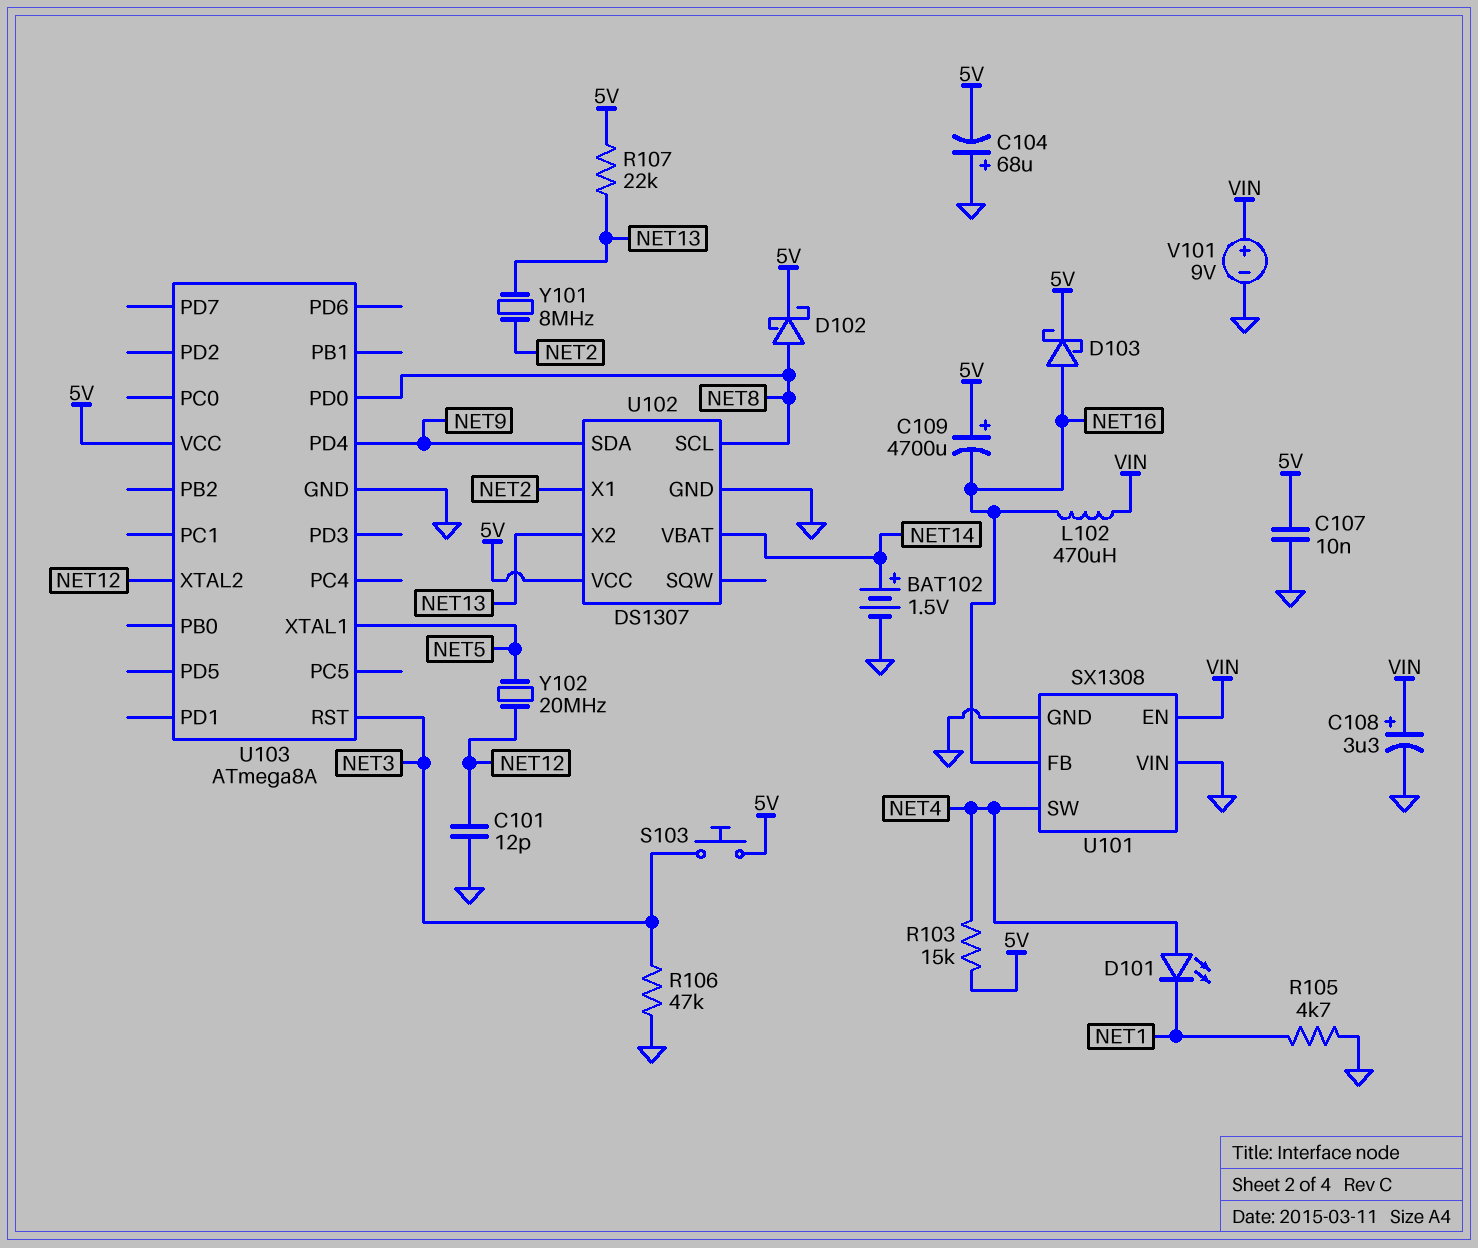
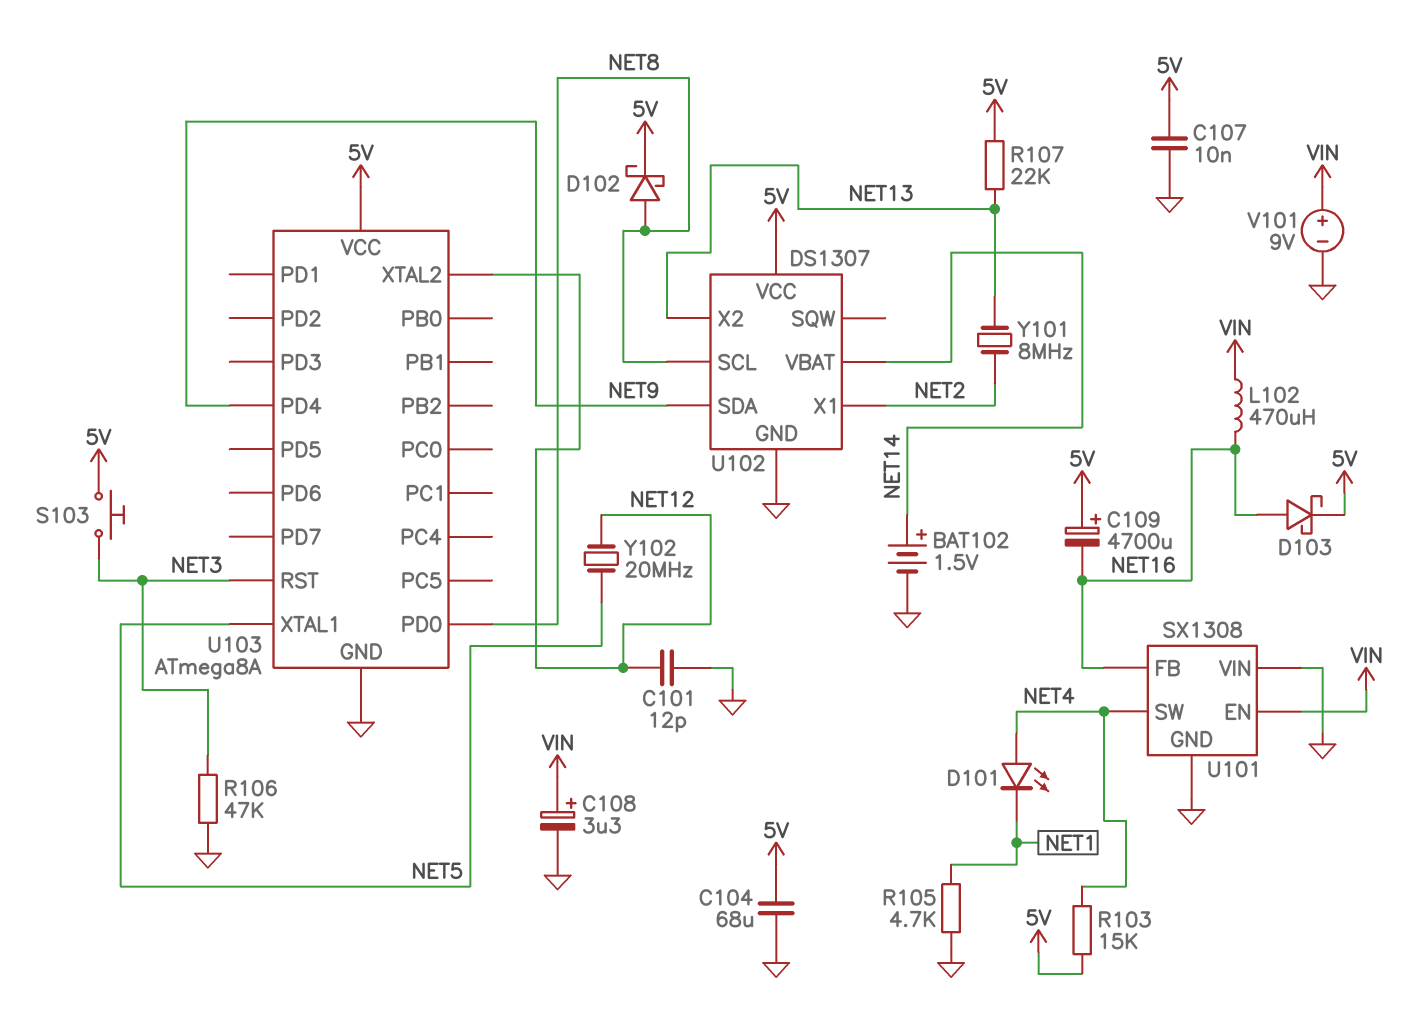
C104: 68uF (plus GND, minus 5V) -> 68uF (5V, GND)

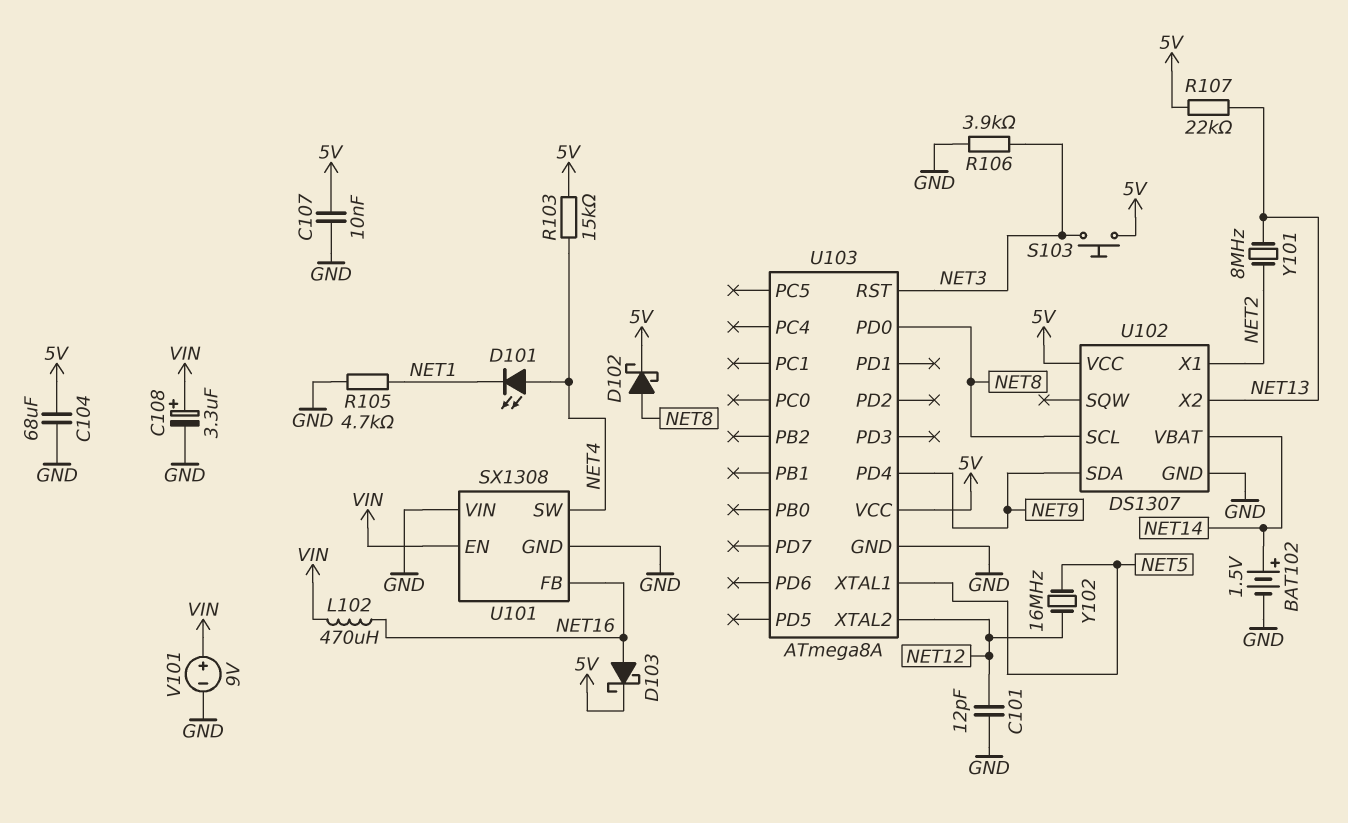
C109: 4700uF (plus 5V, minus NET16) -> none
R106: 47k (GND, NET3) -> 3.9k (GND, NET3)
Y102: 20MHz (NET5, NET12) -> 16MHz (NET5, NET12)

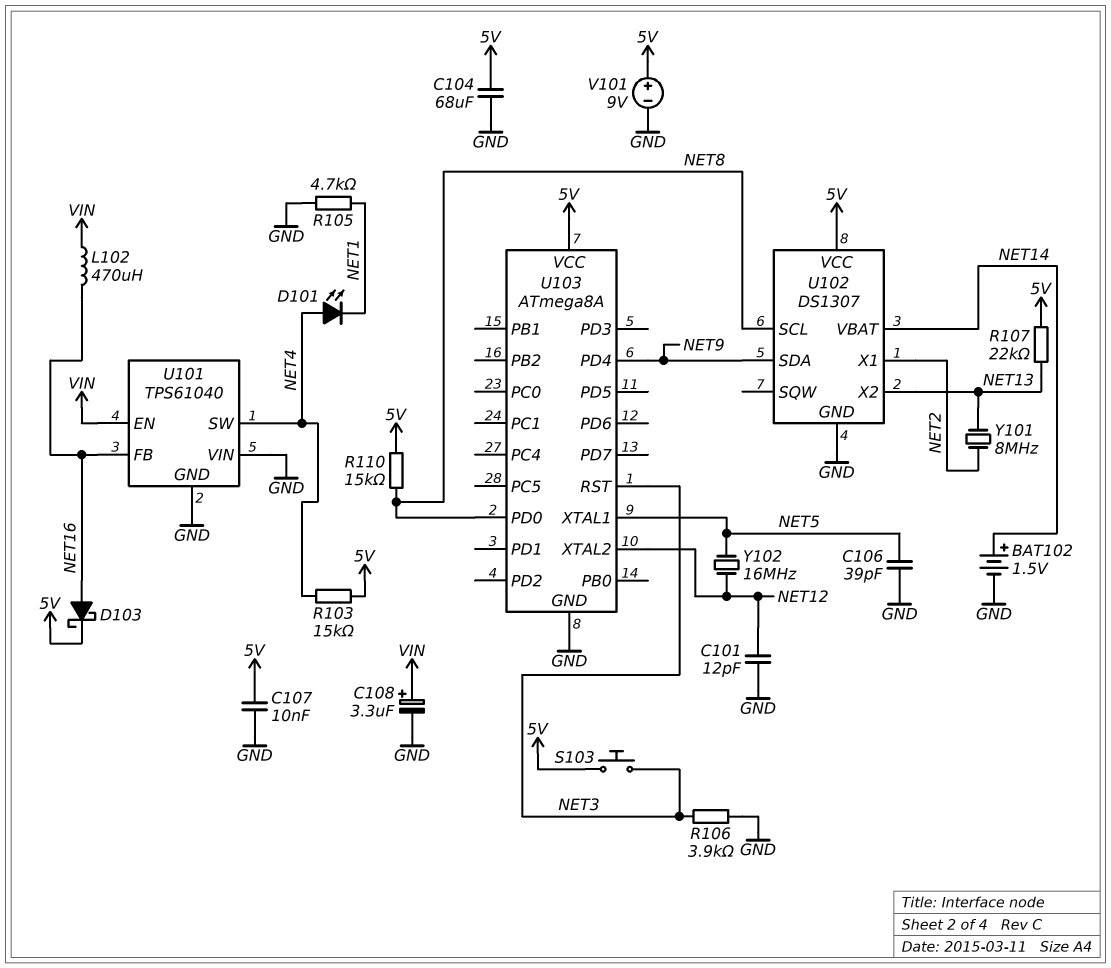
C106: none -> 39pF (GND, NET5)
D102: schottky (A NET8, K 5V) -> none
R110: none -> 15k (5V, NET8)
U101: SX1308 -> TPS61040
V101: 9V (plus VIN, minus GND) -> 9V (plus 5V, minus GND)

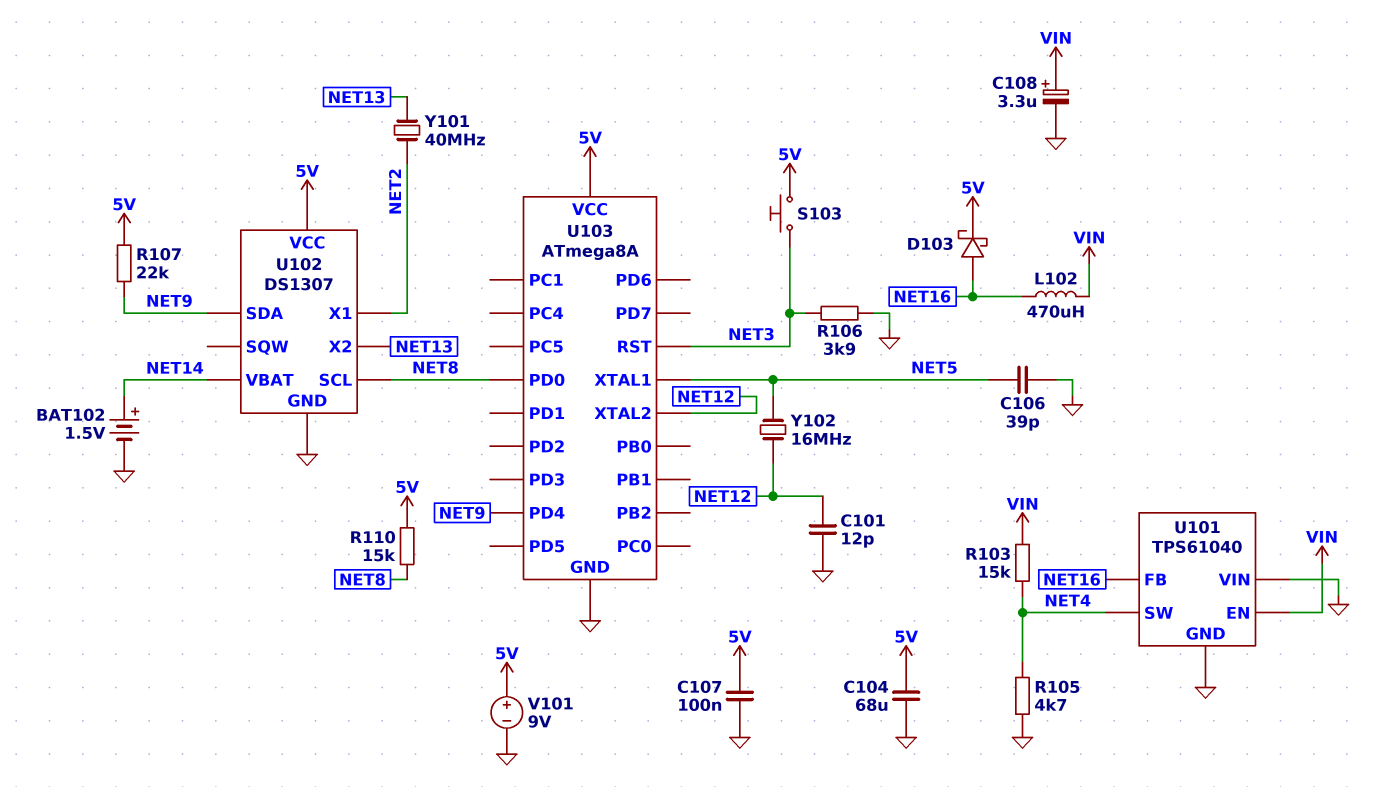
C107: 10nF (5V, GND) -> 100nF (5V, GND)
D101: LED (A NET4, K NET1) -> none
R103: 15k (5V, NET4) -> 15k (NET4, VIN)
R105: 4.7k (GND, NET1) -> 4.7k (GND, NET4)
R107: 22k (5V, NET13) -> 22k (5V, NET9)
Y101: 8MHz (NET2, NET13) -> 40MHz (NET2, NET13)

